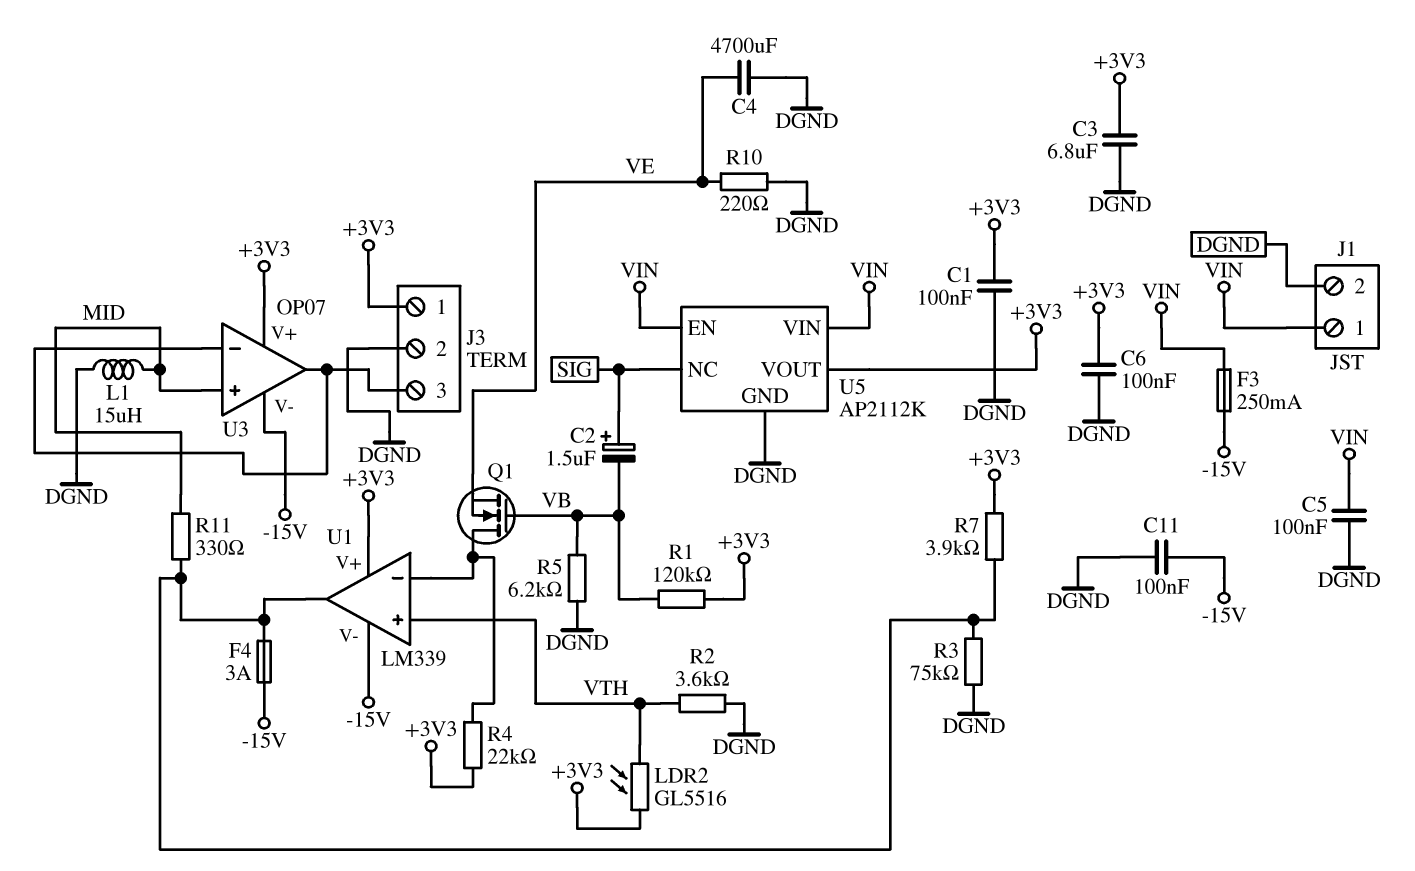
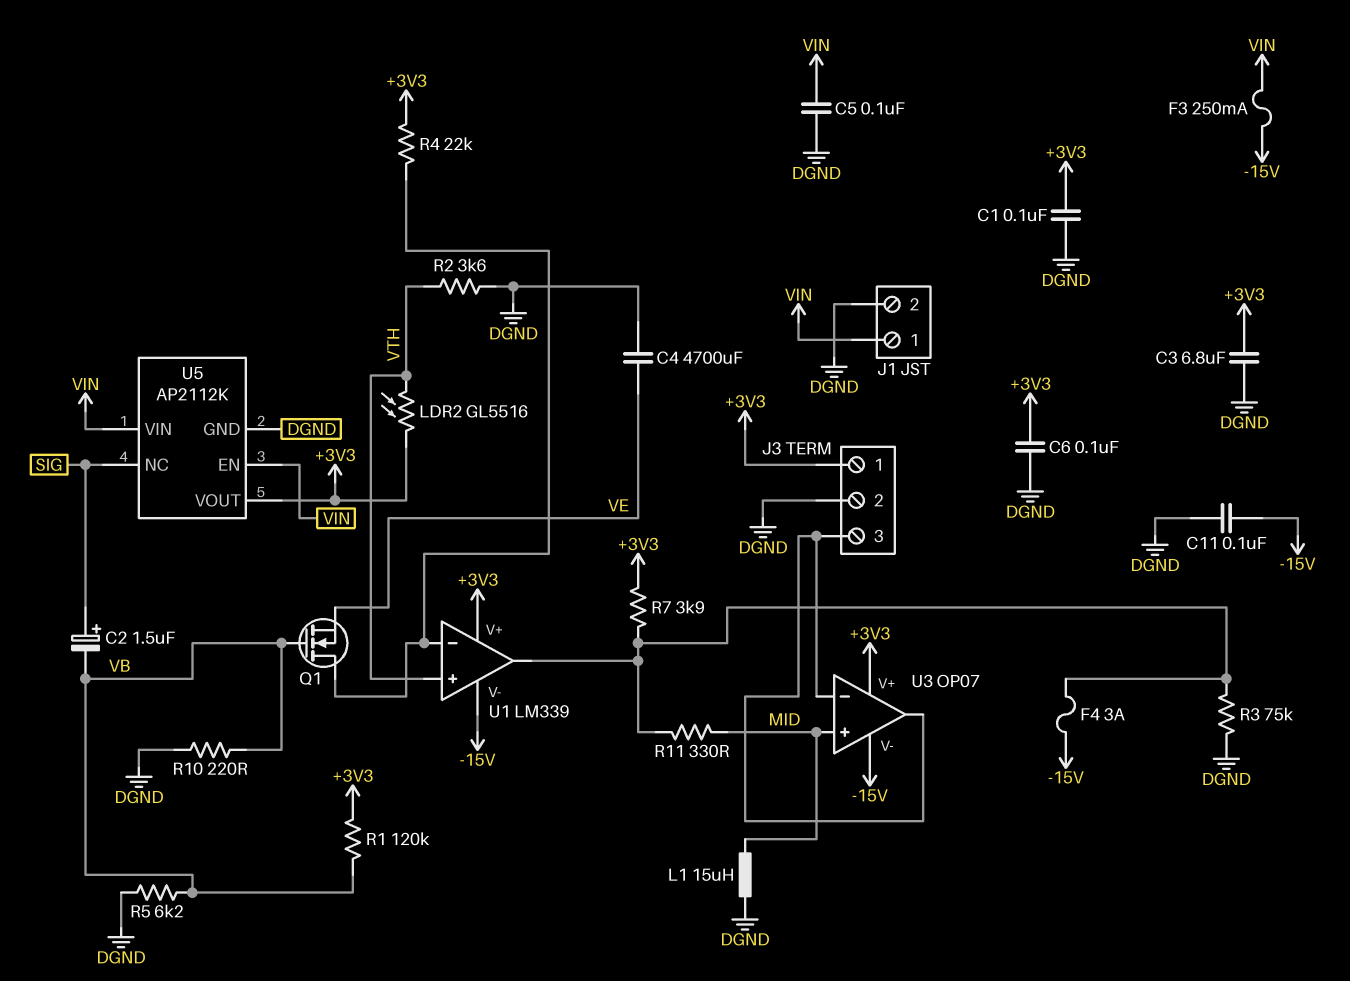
R10: 220 (DGND, VE) -> 220 (DGND, VB)

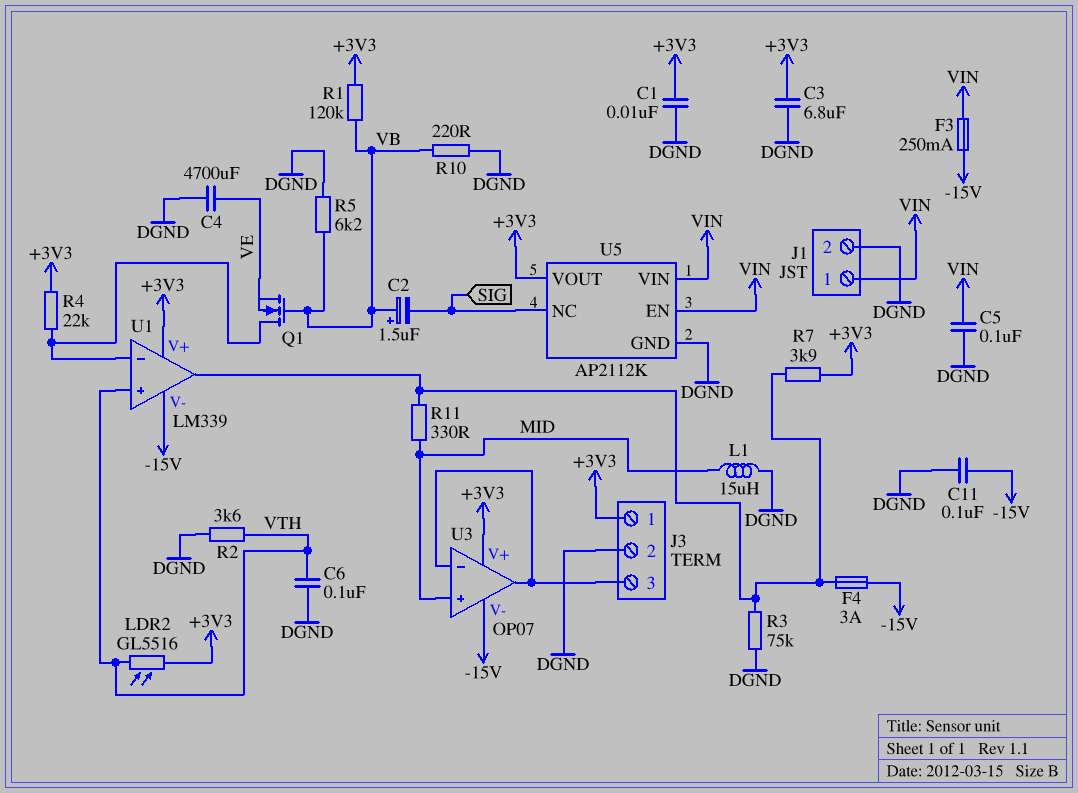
C1: 100nF (+3V3, DGND) -> 10nF (+3V3, DGND)
C2: 1.5uF (plus SIG, minus VB) -> 1.5uF (plus VB, minus SIG)
C6: 100nF (+3V3, DGND) -> 100nF (DGND, VTH)

